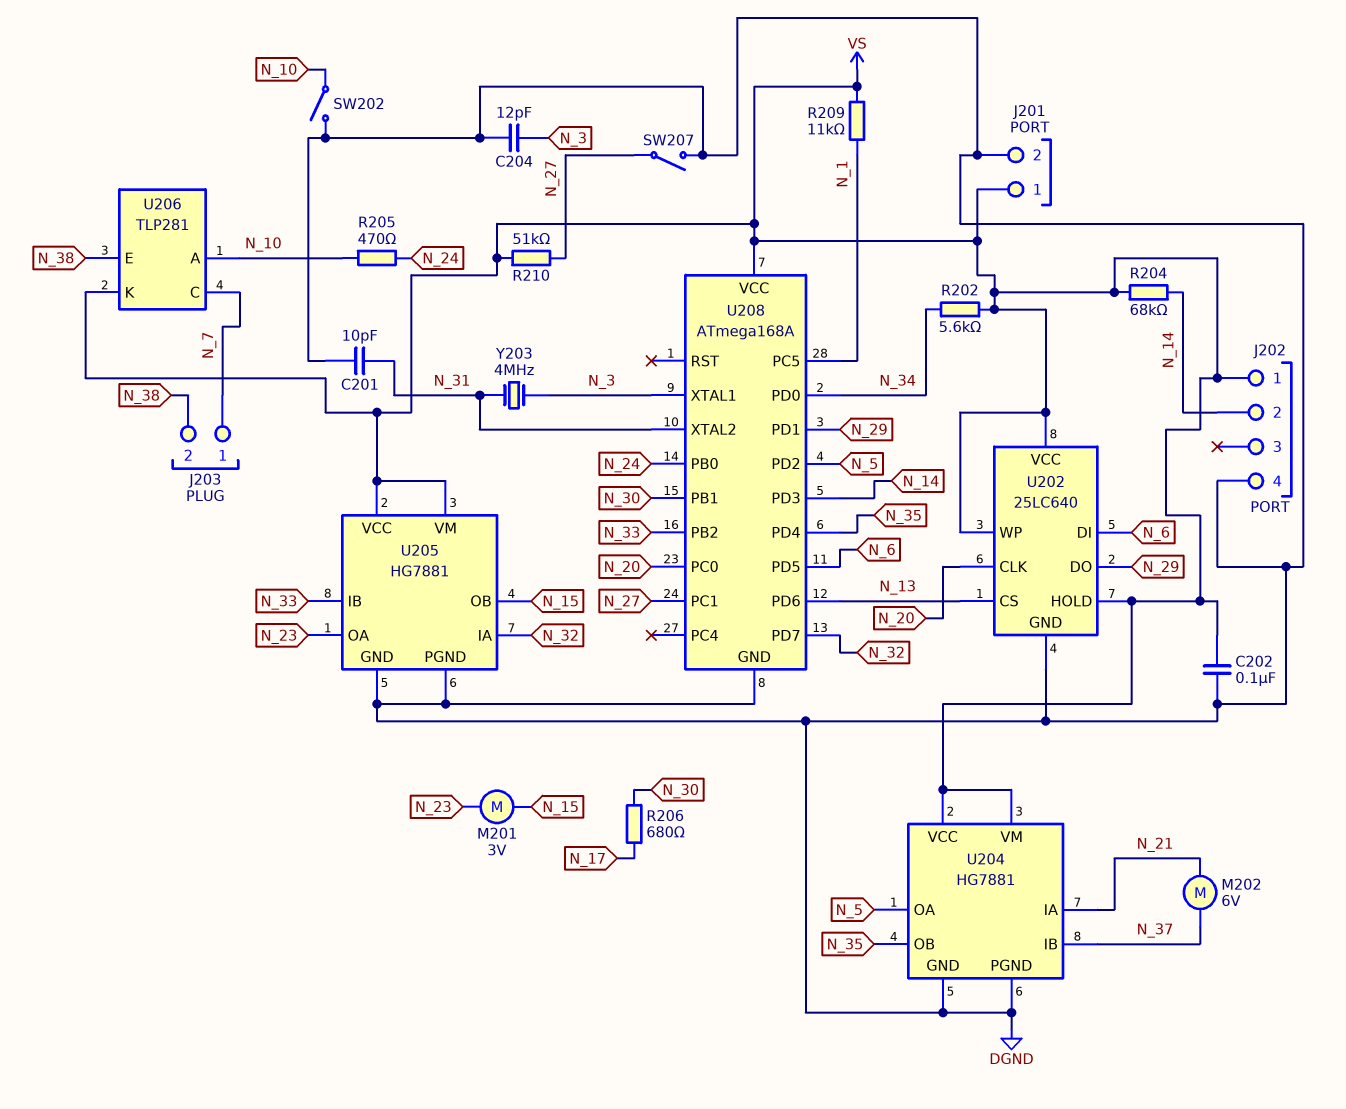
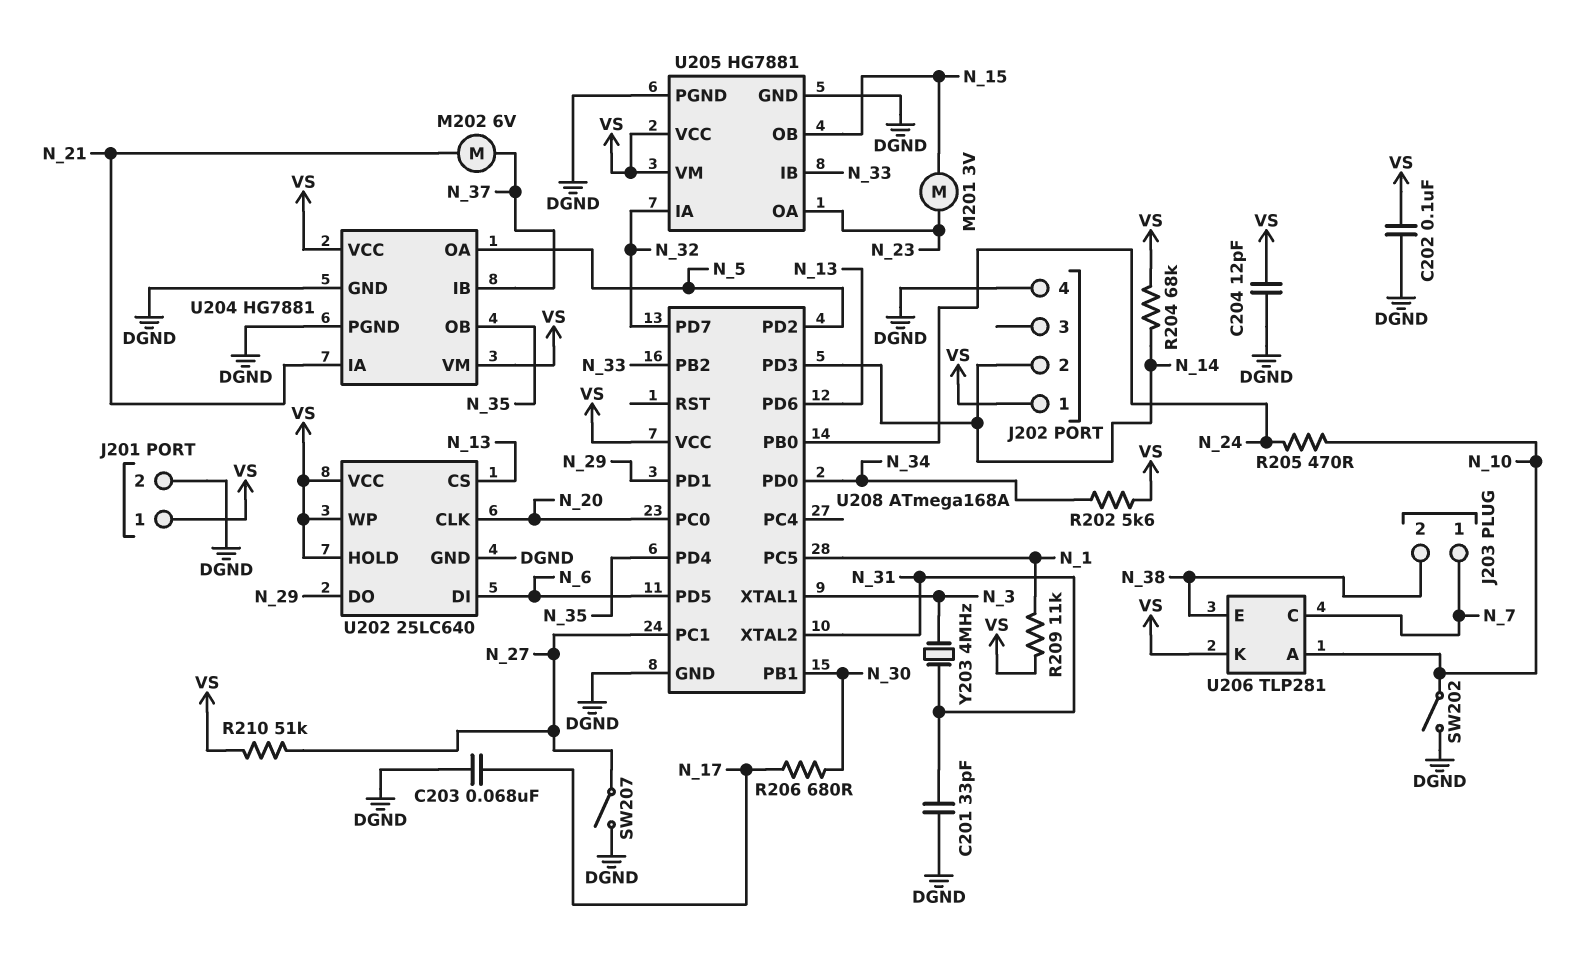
C201: 10pF (DGND, N_31) -> 33pF (DGND, N_31)
C203: none -> 68nF (DGND, N_17)
C204: 12pF (DGND, N_3) -> 12pF (DGND, VS)

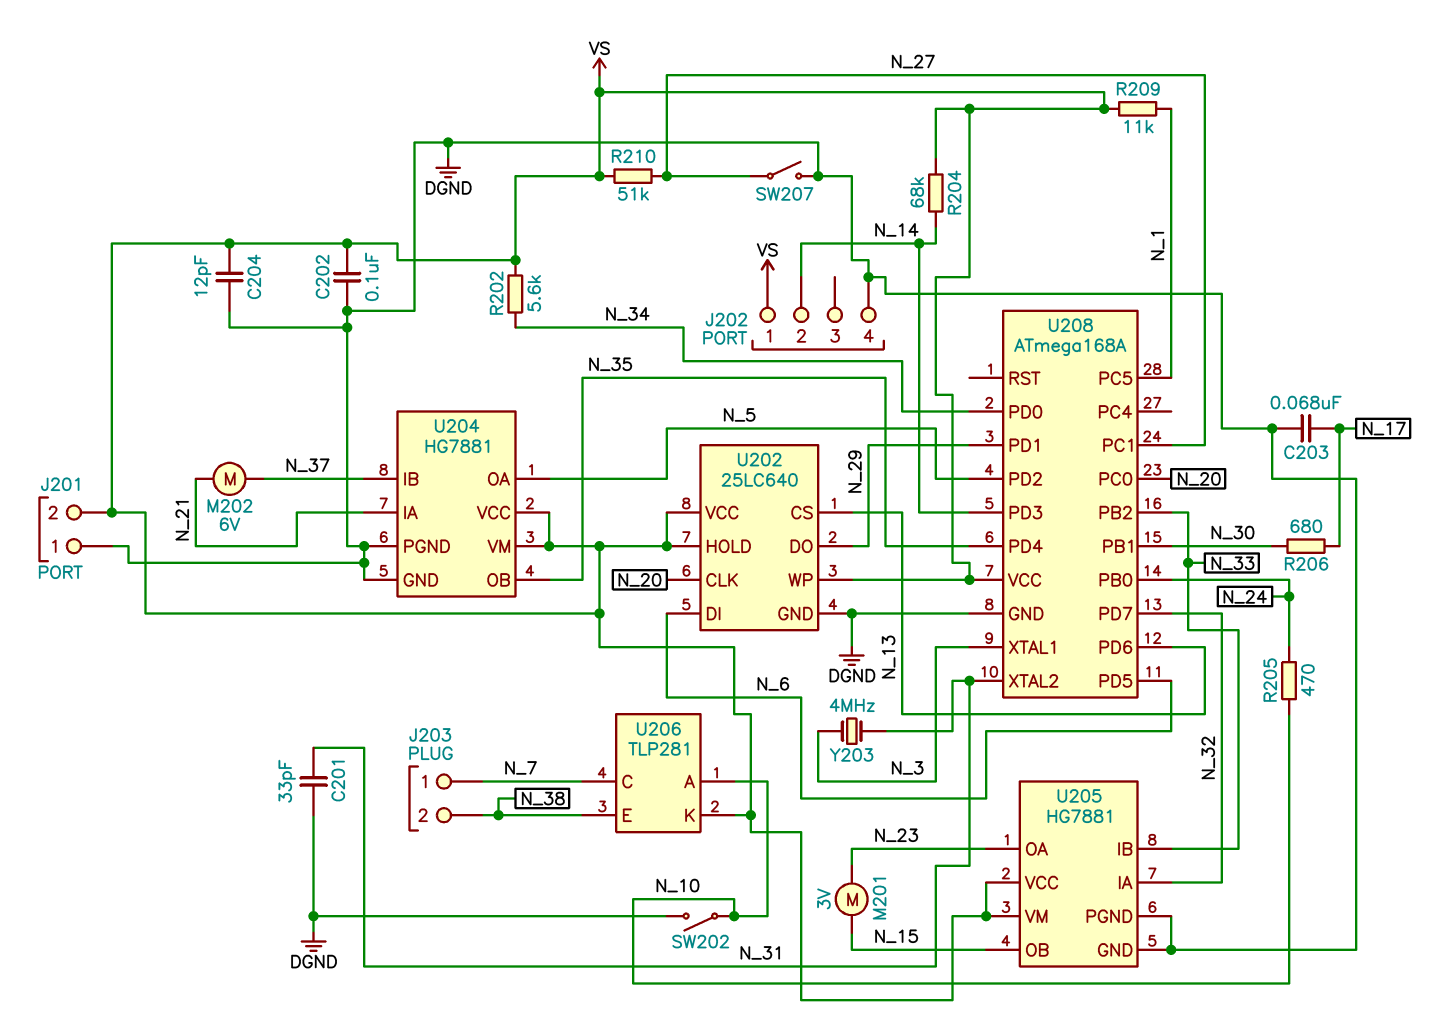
J201 pin 1: VS -> DGND
J201 pin 2: DGND -> VS

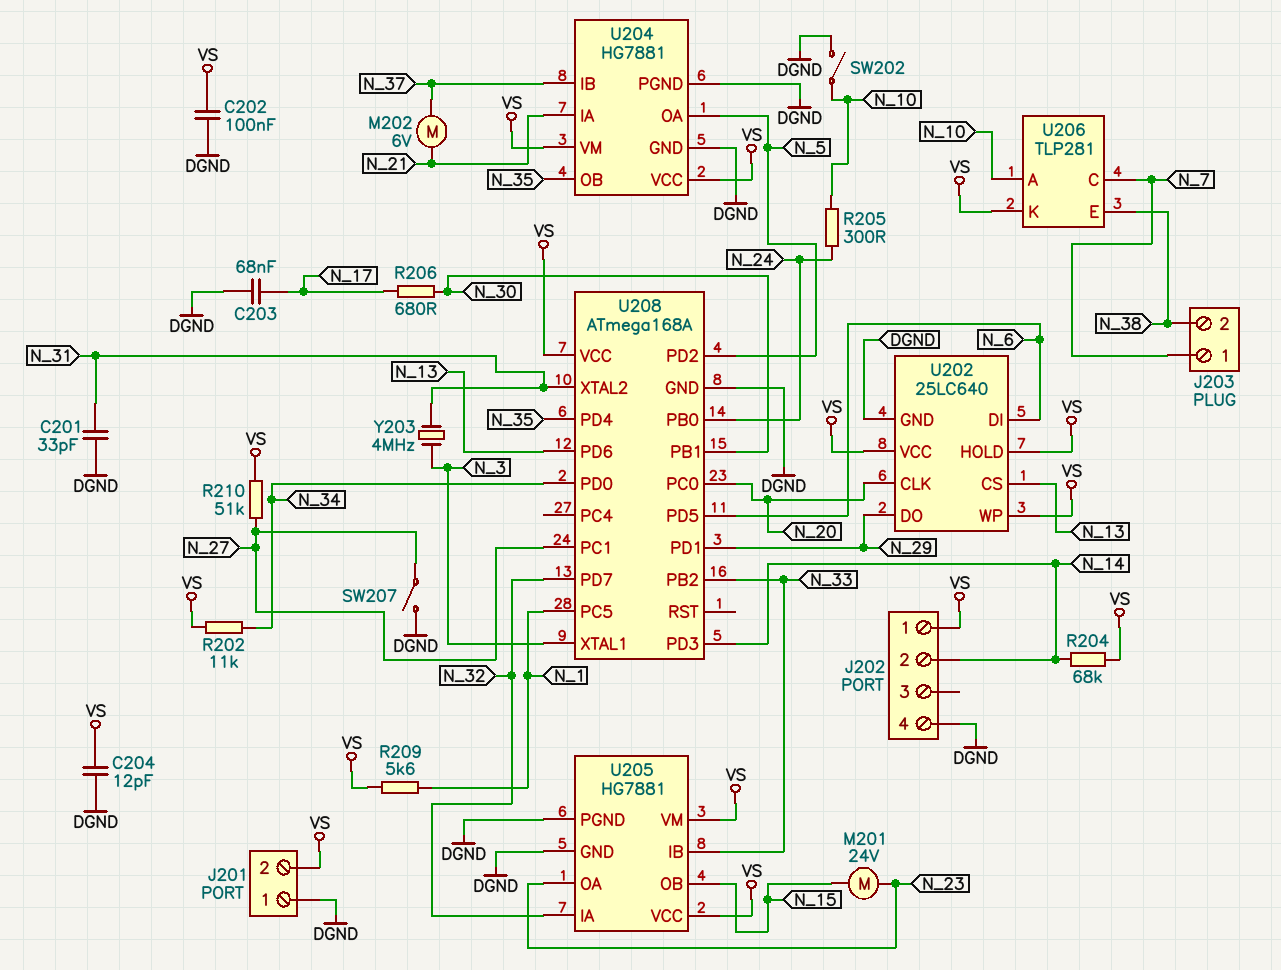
M201: motor 3V (N_15, N_23) -> motor 24V (N_15, N_23)
R202: 5.6k (N_34, VS) -> 11k (N_34, VS)
R205: 470 (N_10, N_24) -> 300 (N_10, N_24)
R209: 11k (N_1, VS) -> 5.6k (N_1, VS)

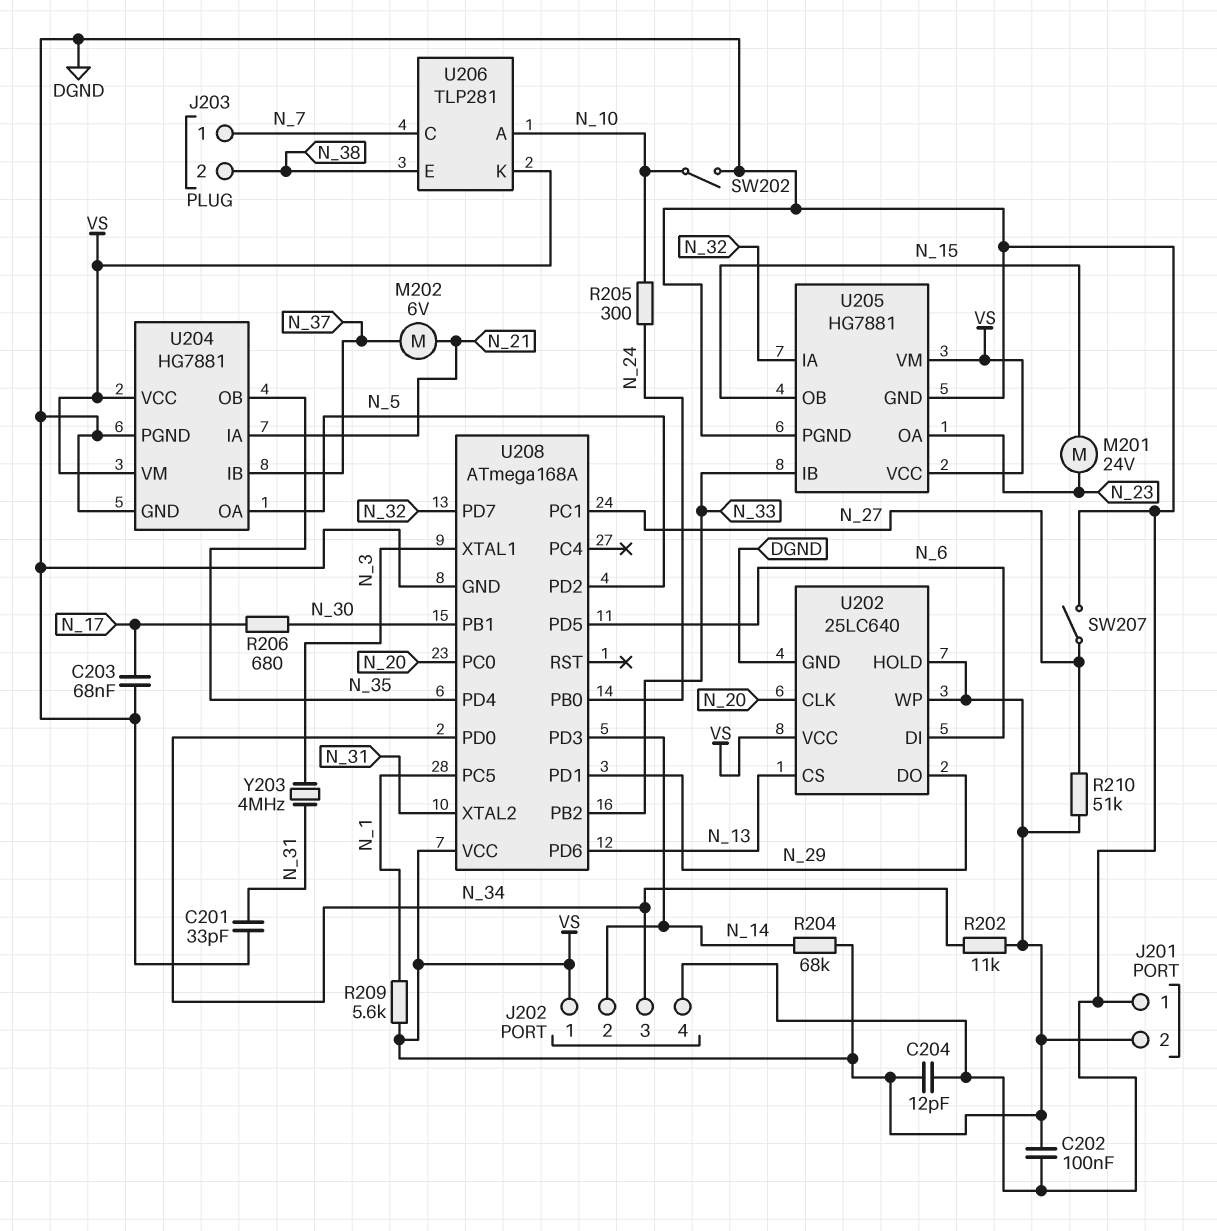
J202 pin 3: none -> N_34

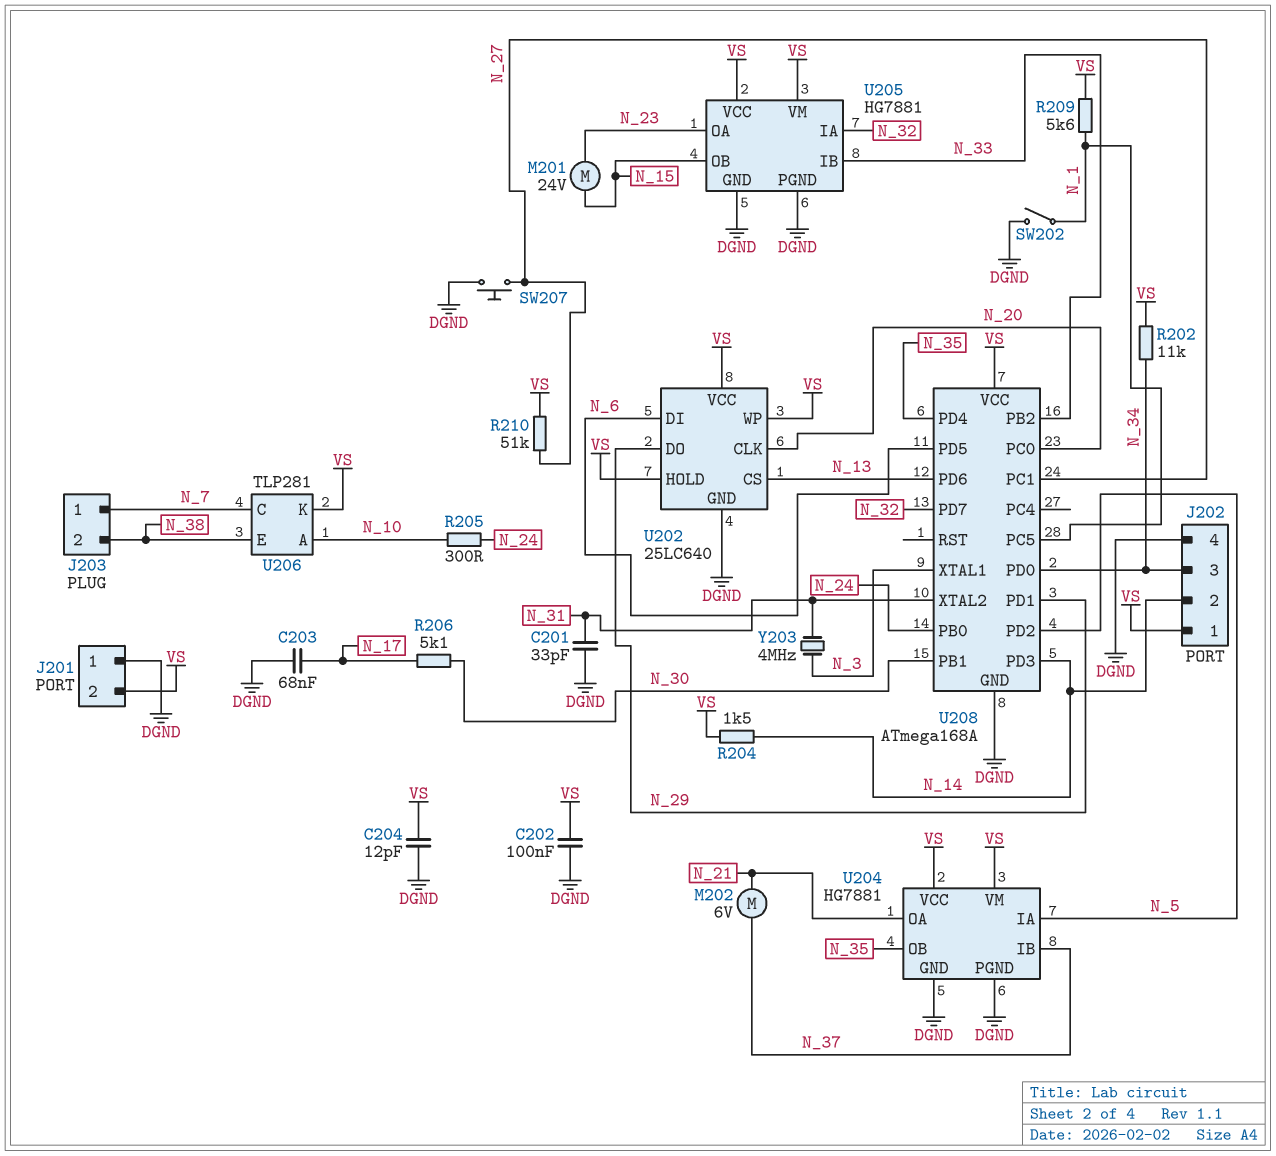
R204: 68k (N_14, VS) -> 1.5k (N_14, VS)
R206: 680 (N_17, N_30) -> 5.1k (N_17, N_30)
SW202: switch (DGND, N_10) -> switch (DGND, N_1)
SW207: switch (DGND, N_27) -> button (DGND, N_27)
U204 pin IA: N_21 -> N_5
U204 pin OA: N_5 -> N_21

